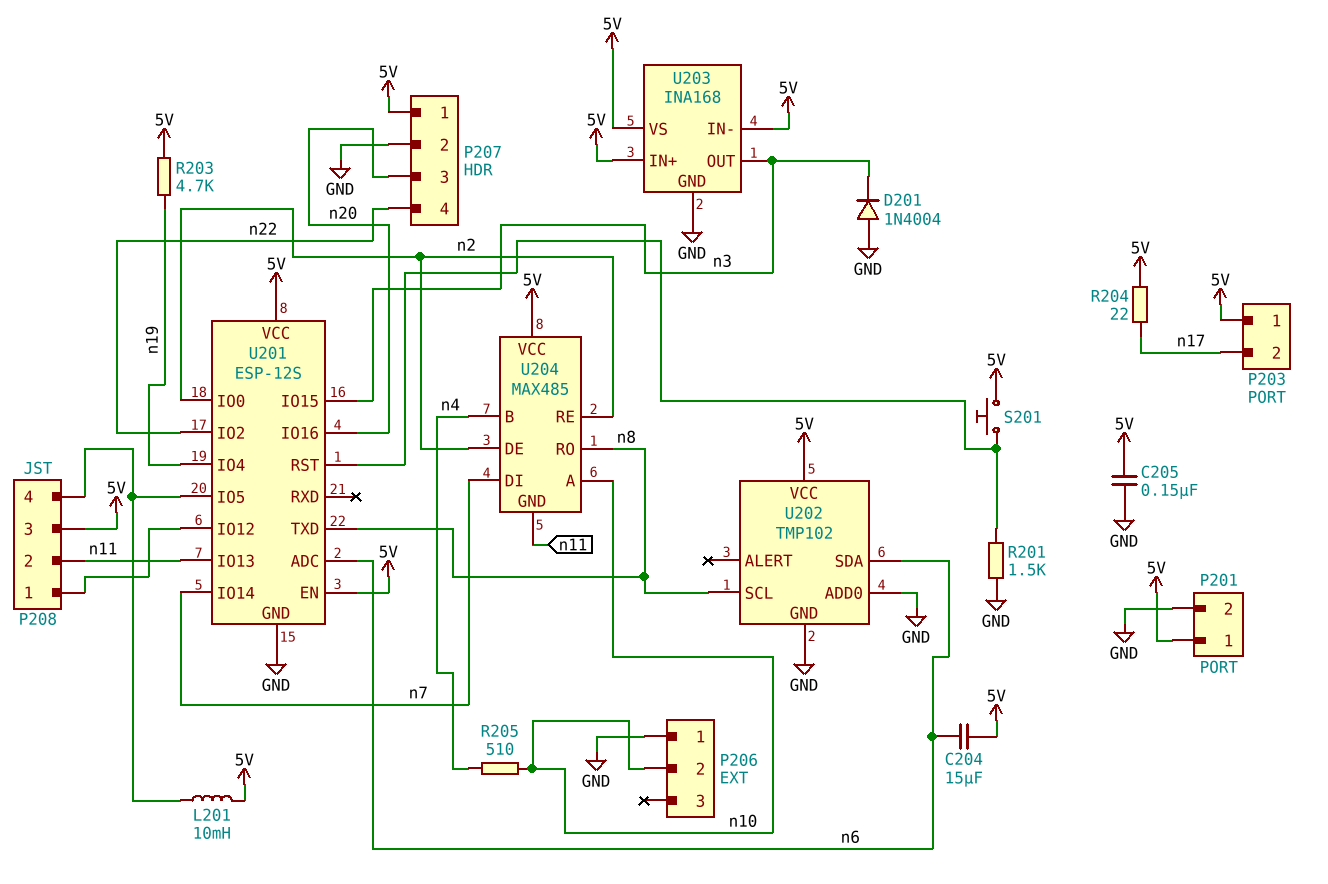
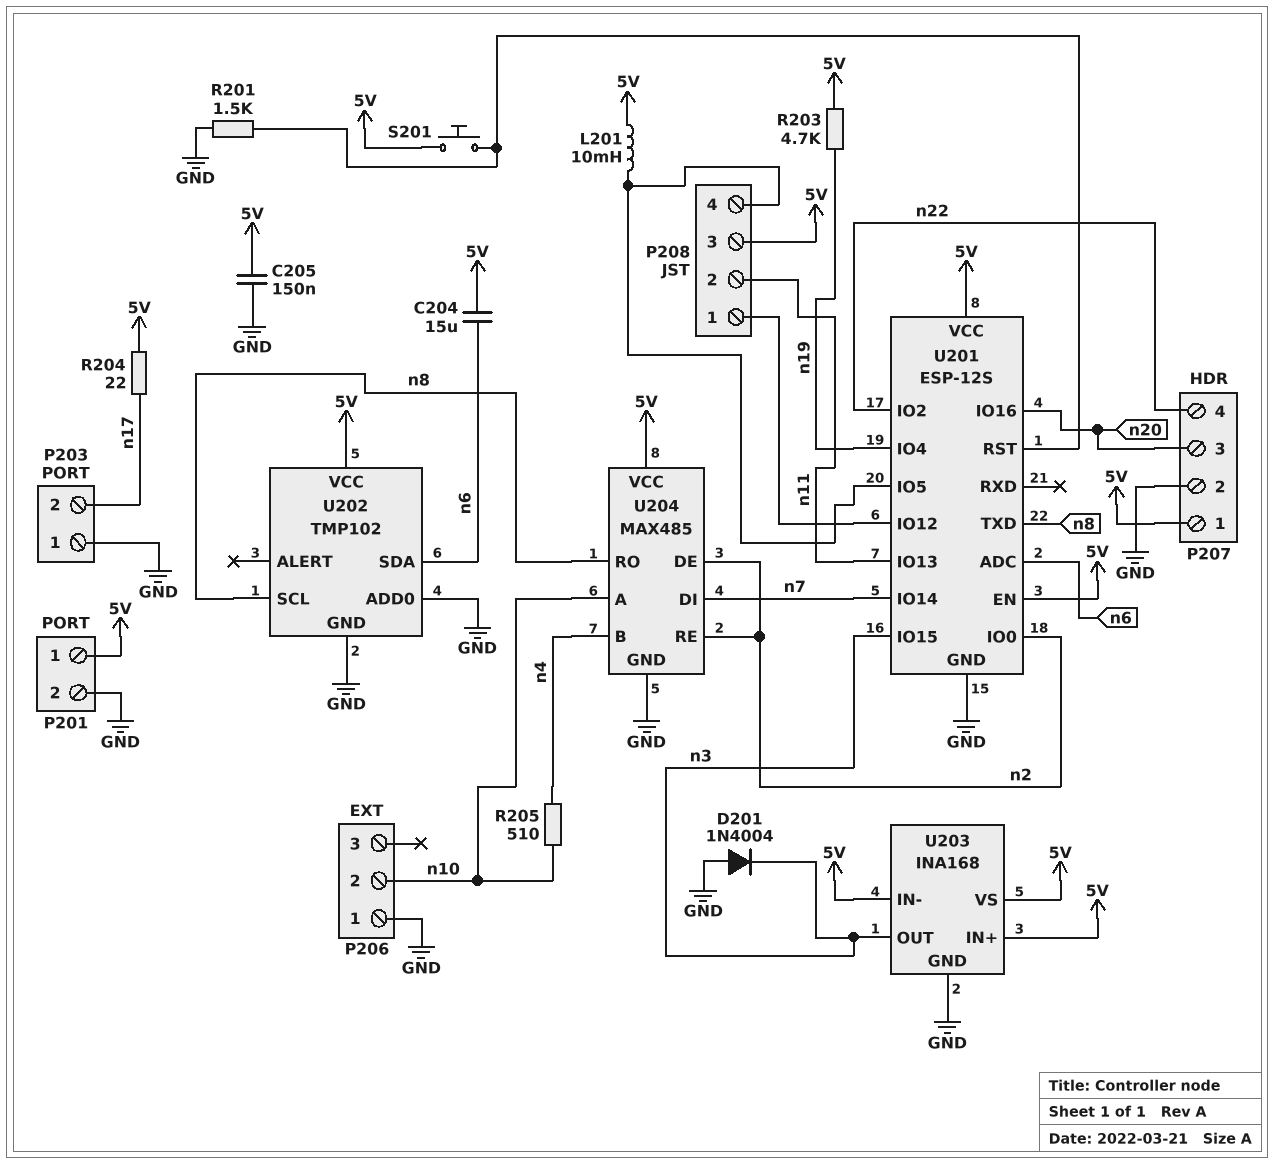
P203 pin 1: 5V -> GND
U204 pin GND: n11 -> GND

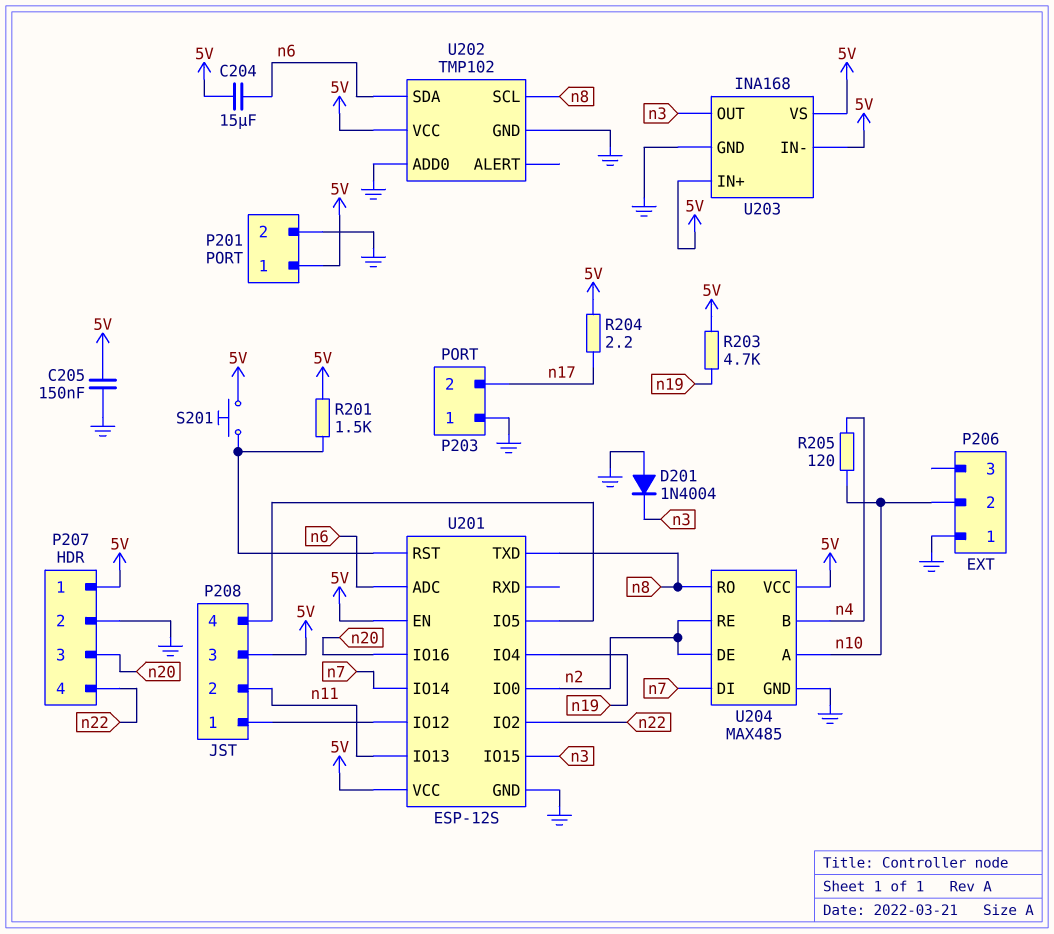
L201: 10mH (5V, P208/4) -> none
R201: 1.5k (GND, U201/RST) -> 1.5k (5V, U201/RST)
R204: 22 (5V, n17) -> 2.2 (5V, n17)
R205: 510 (n4, n10) -> 120 (n4, n10)

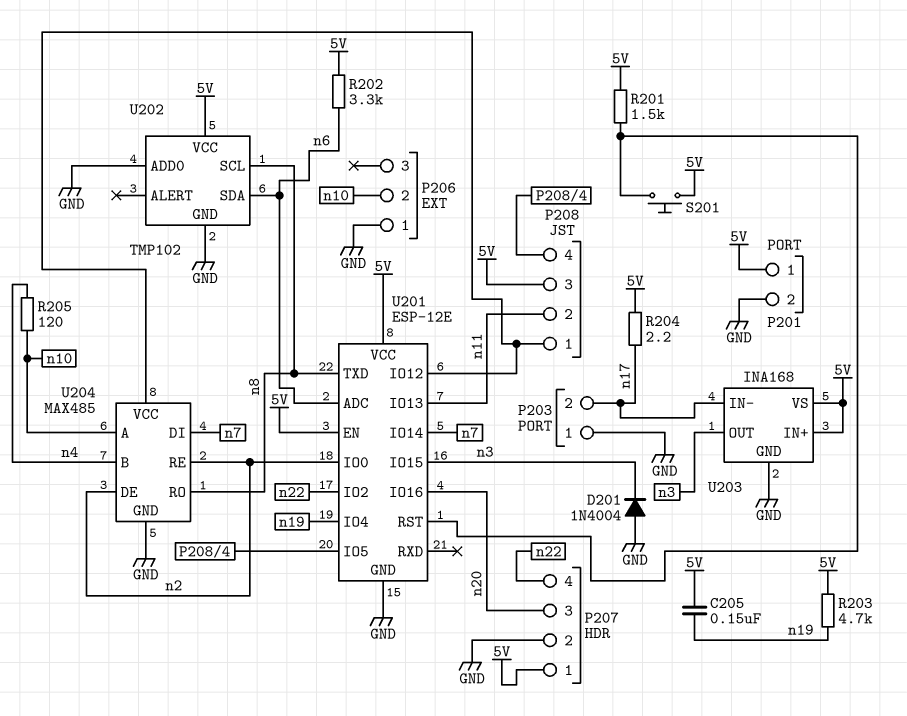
C204: 15uF (5V, n6) -> none
C205: 150nF (5V, GND) -> 150nF (5V, n19)
R202: none -> 3.3k (5V, n6)
U201: ESP-12S -> ESP-12E
U203 pin IN-: 5V -> n17
U204 pin VCC: 5V -> P208/1

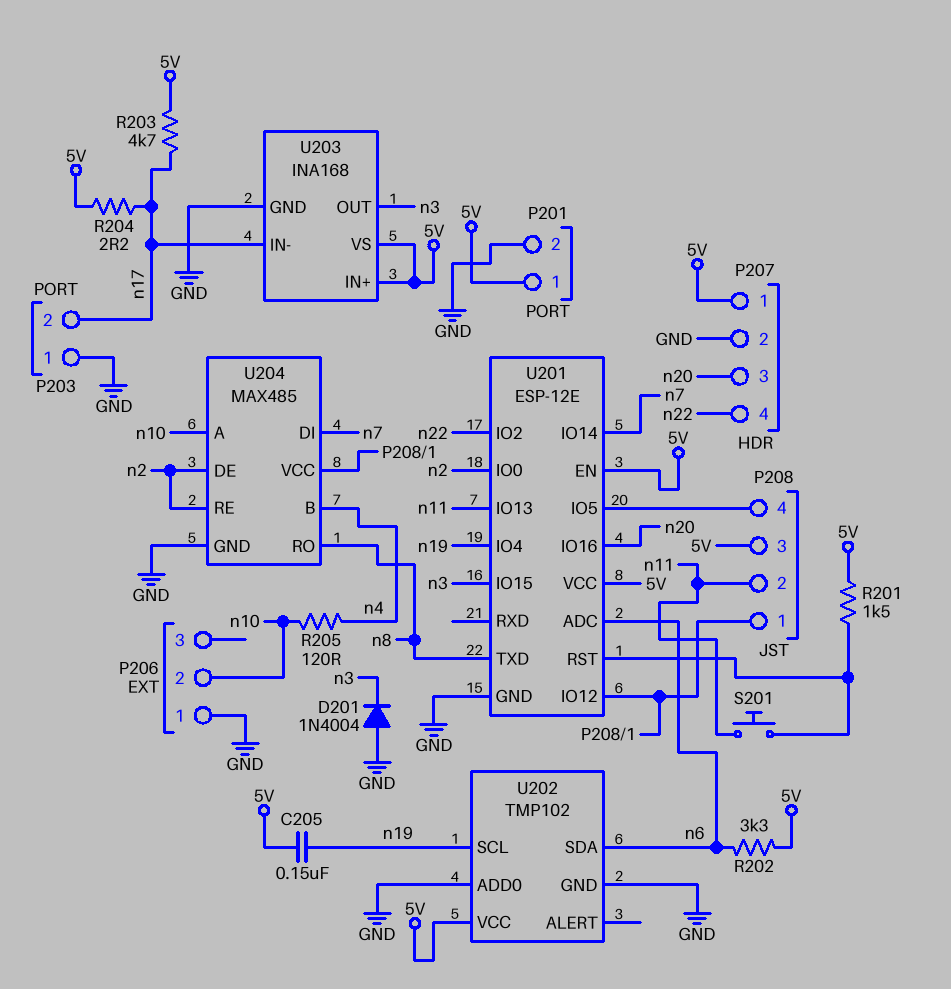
R203: 4.7k (5V, n19) -> 4.7k (5V, n17)
S201: button (5V, U201/RST) -> button (U201/RST, n11)
U202 pin SCL: n8 -> n19

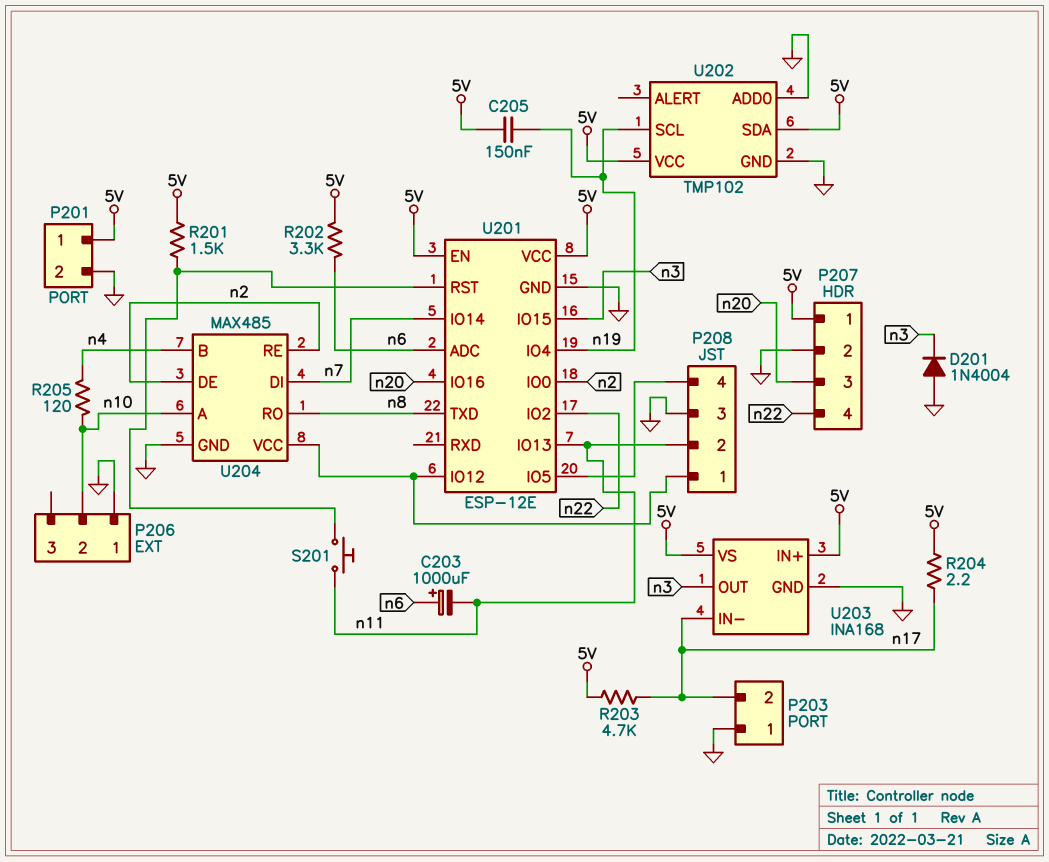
C203: none -> 1000uF (plus n6, minus n11)
P208 pin 3: 5V -> GND
U202 pin SDA: n6 -> 5V

